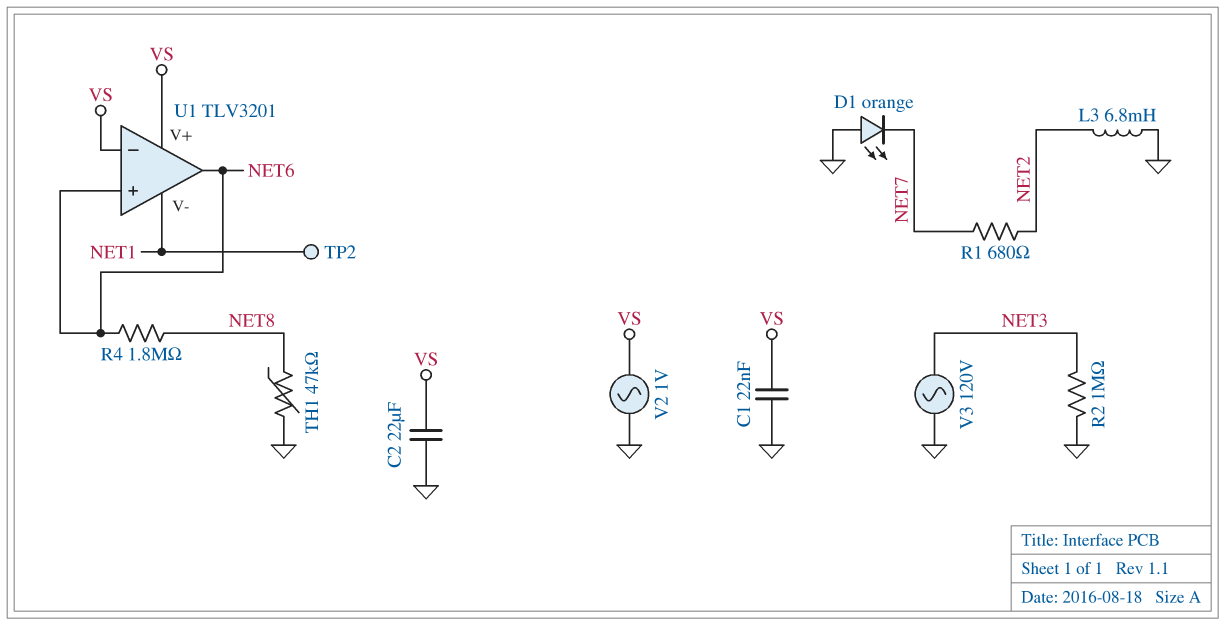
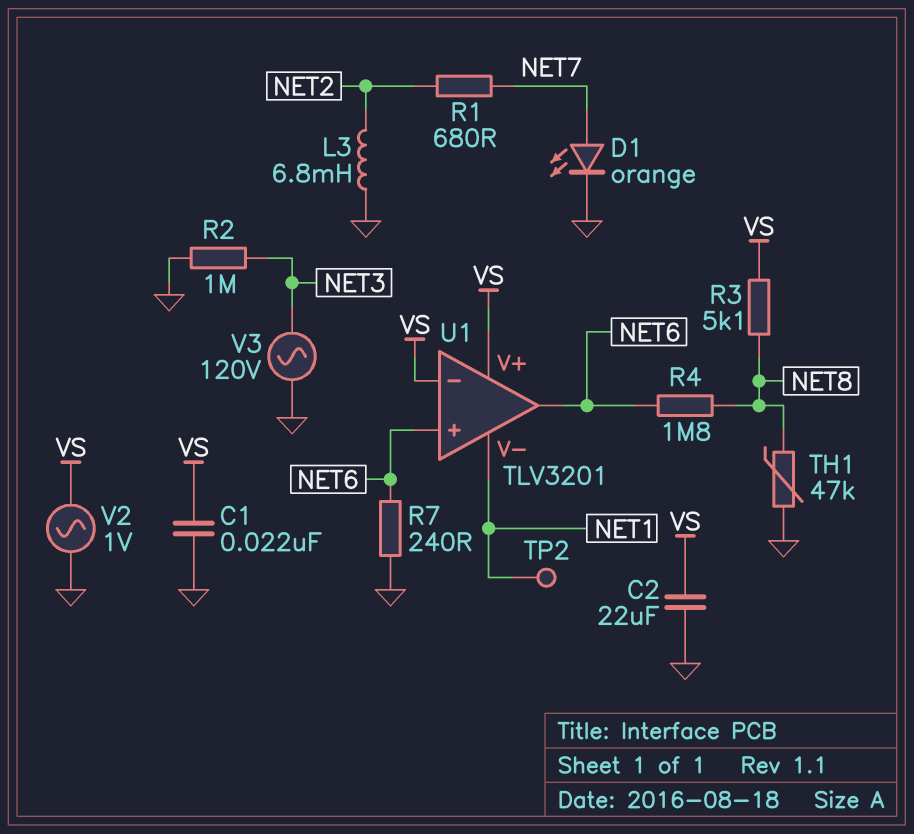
D1: LED orange (A GND, K NET7) -> LED orange (A NET7, K GND)
R3: none -> 5.1k (NET8, VS)
R7: none -> 240 (GND, NET6)

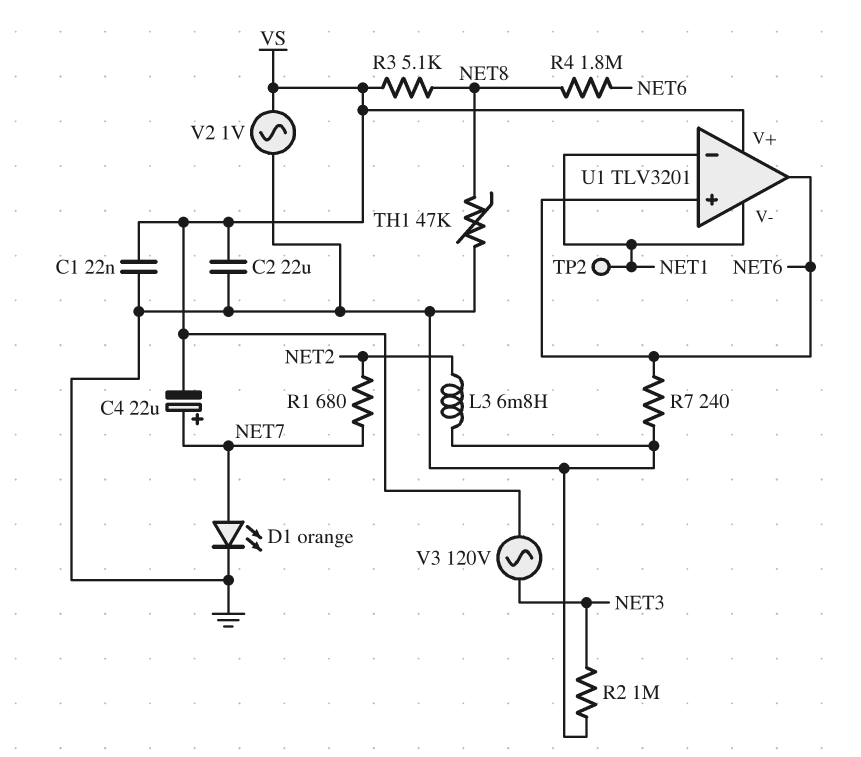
C4: none -> 22uF (plus NET7, minus VS)
U1 pin in-: VS -> NET1
V3: AC 120V (GND, NET3) -> AC 120V (NET3, VS)

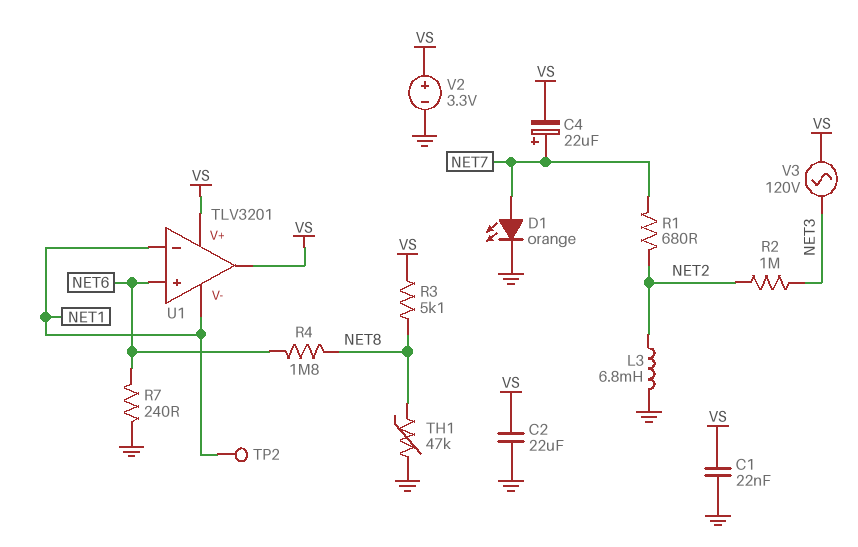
R2: 1M (GND, NET3) -> 1M (NET2, NET3)
U1 pin out: NET6 -> VS
V2: AC 1V (GND, VS) -> 3.3V (plus VS, minus GND)

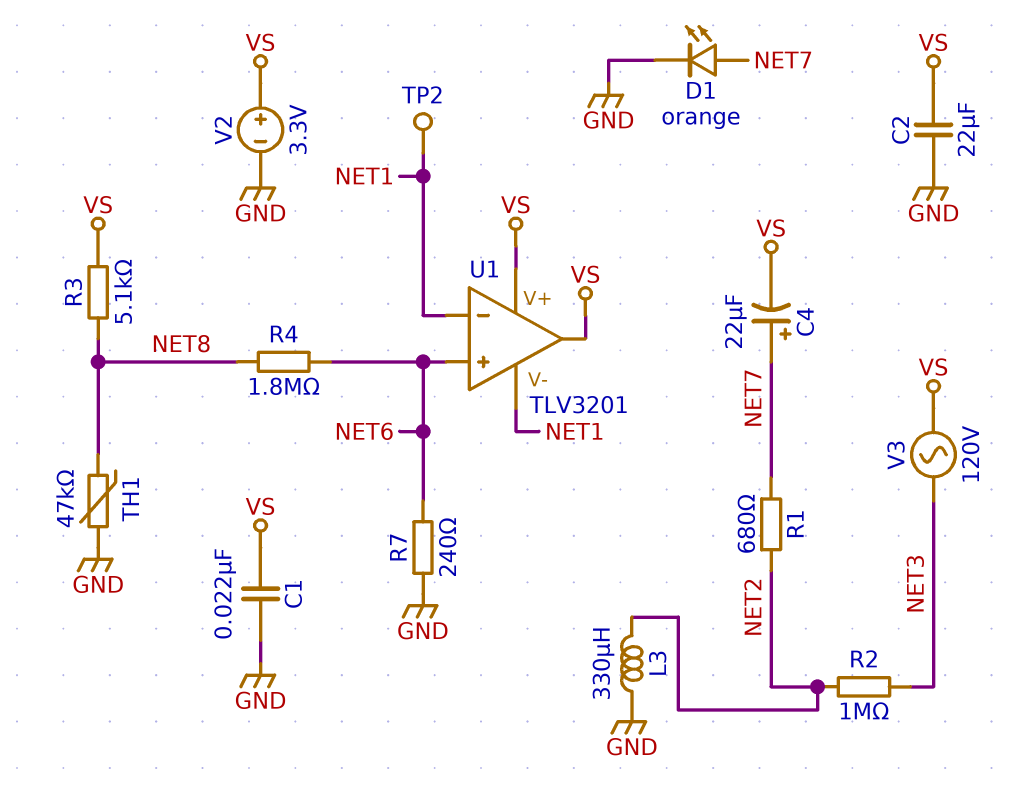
L3: 6.8mH (GND, NET2) -> 330uH (GND, NET2)

